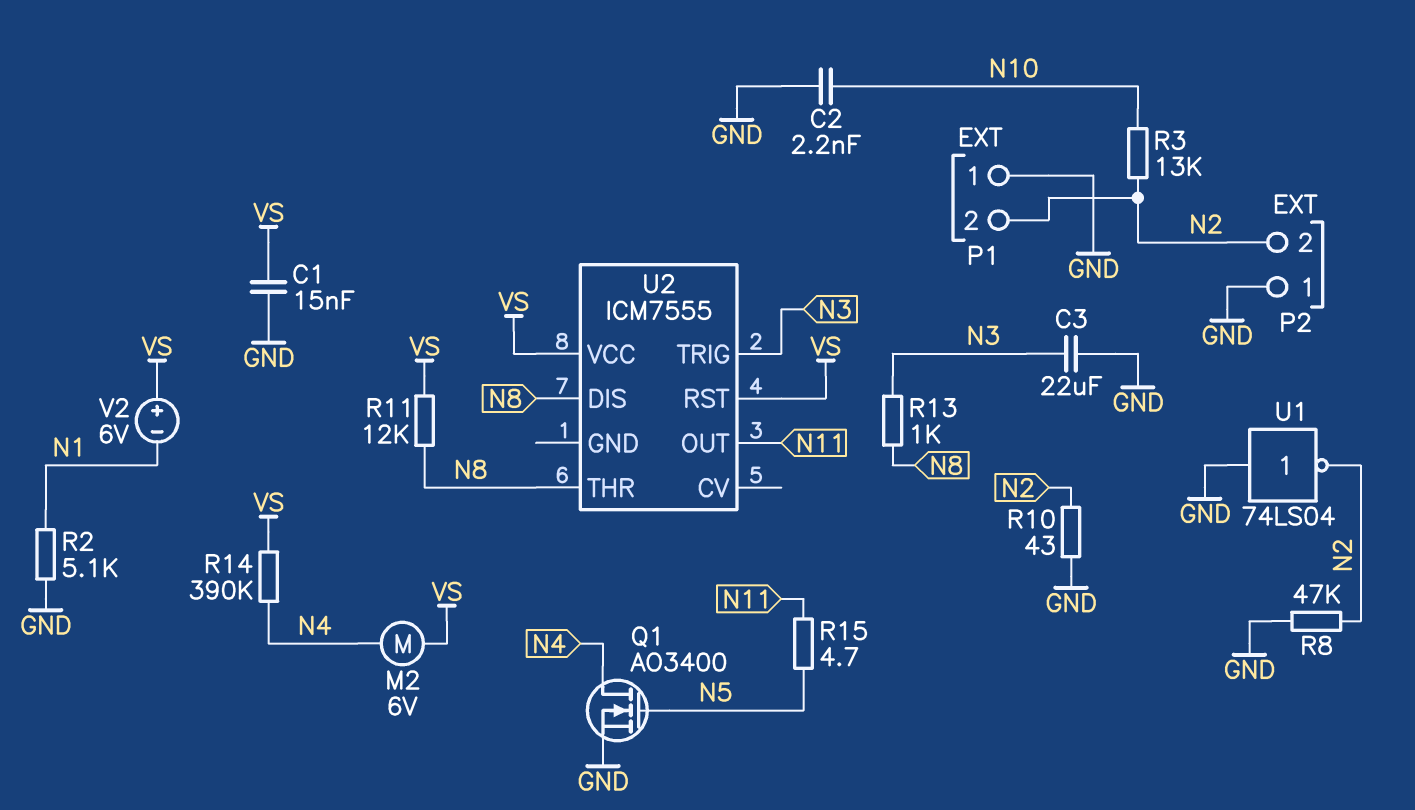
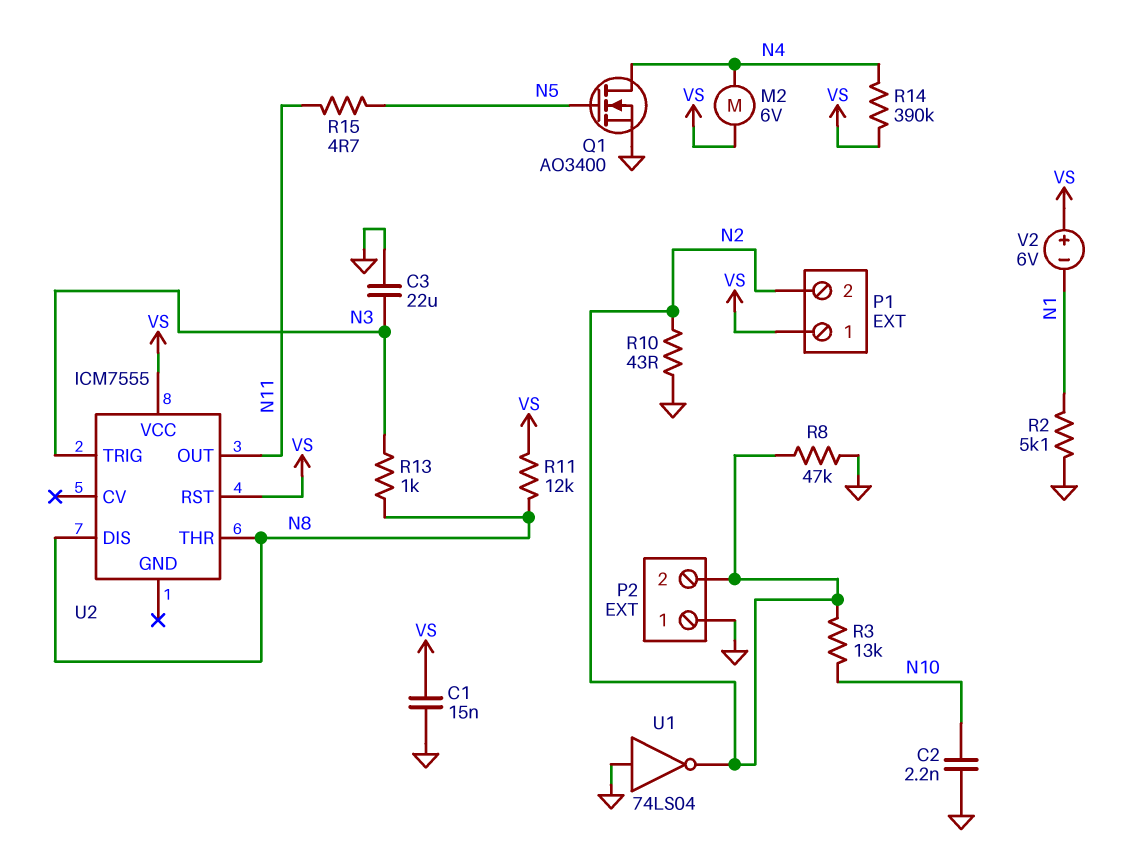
P1 pin 1: GND -> VS

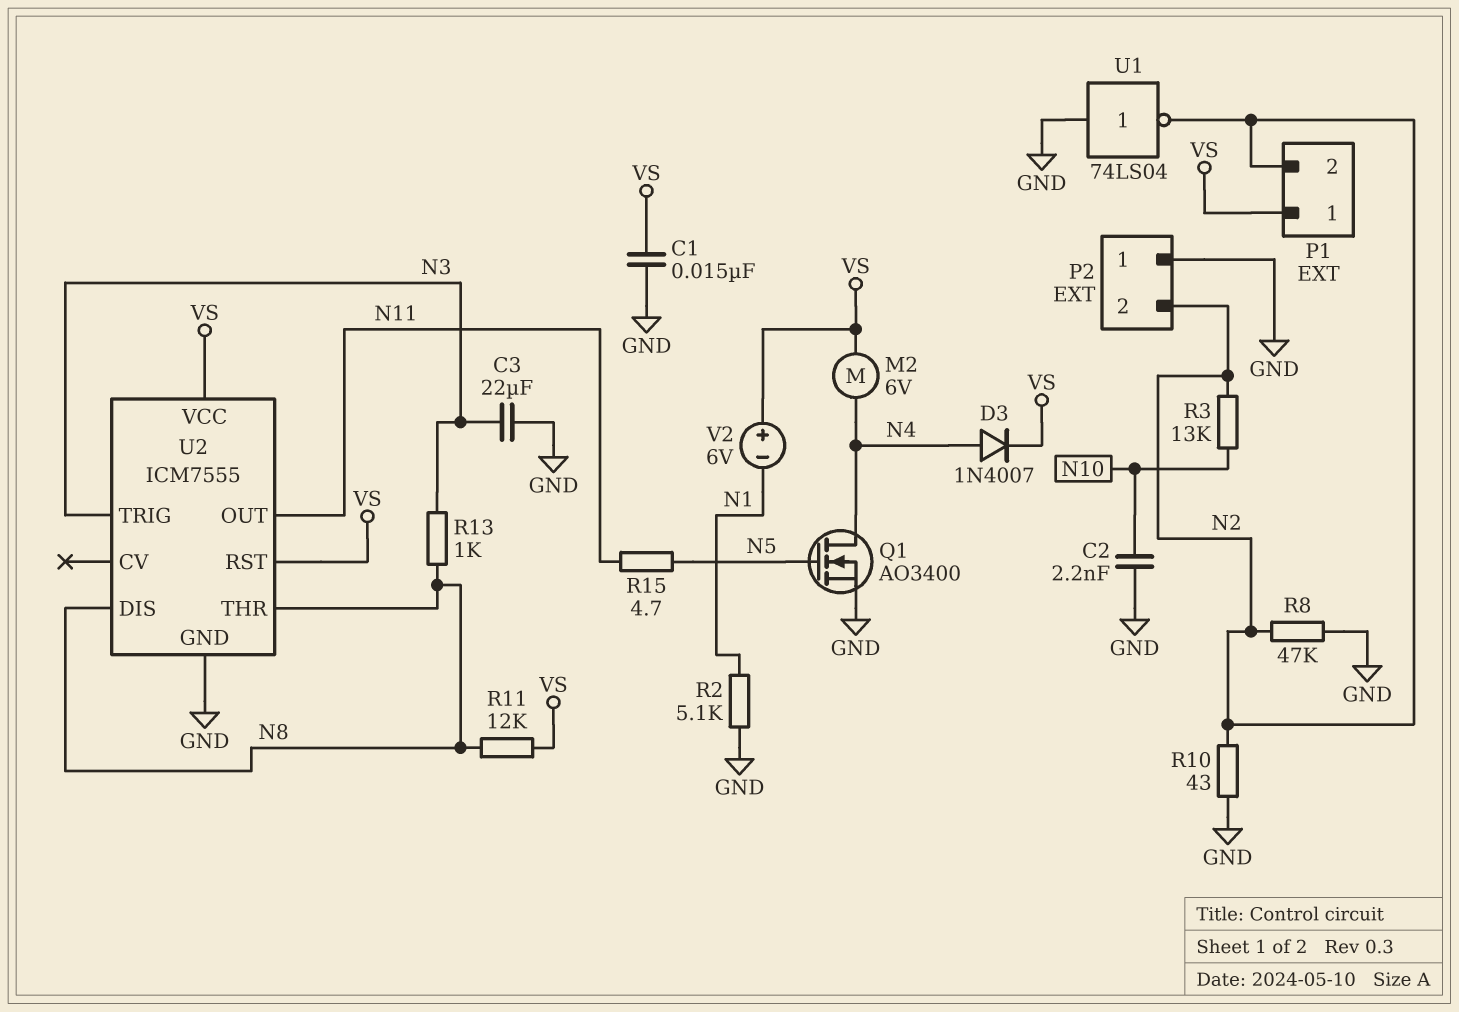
D3: none -> diode 1N4007 (A N4, K VS)
R14: 390k (N4, VS) -> none
U2 pin GND: none -> GND

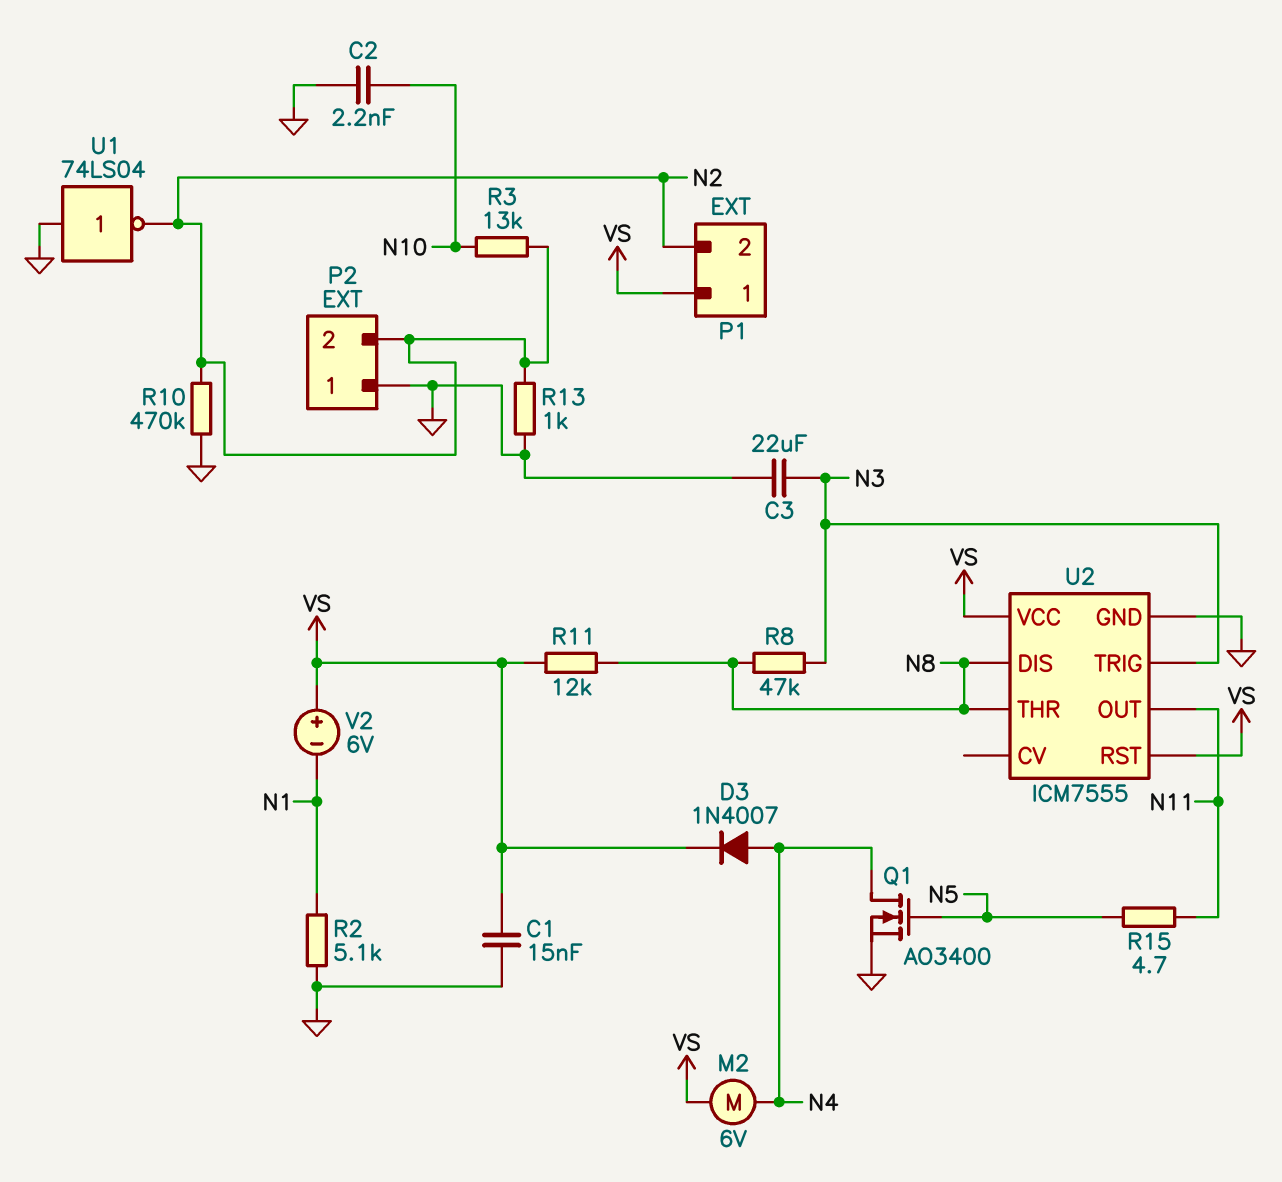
R8: 47k (GND, N2) -> 47k (N3, N8)
R10: 43 (GND, N2) -> 470k (GND, N2)
R13: 1k (N3, N8) -> 1k (GND, N2)

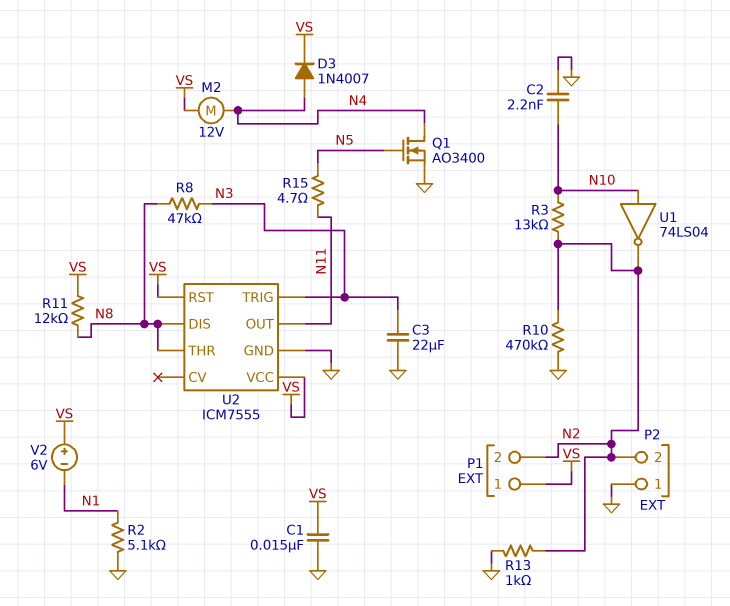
M2: motor 6V (N4, VS) -> motor 12V (N4, VS)
U1: NOT 74LS04 (in GND, out N2) -> NOT 74LS04 (in N10, out N2)

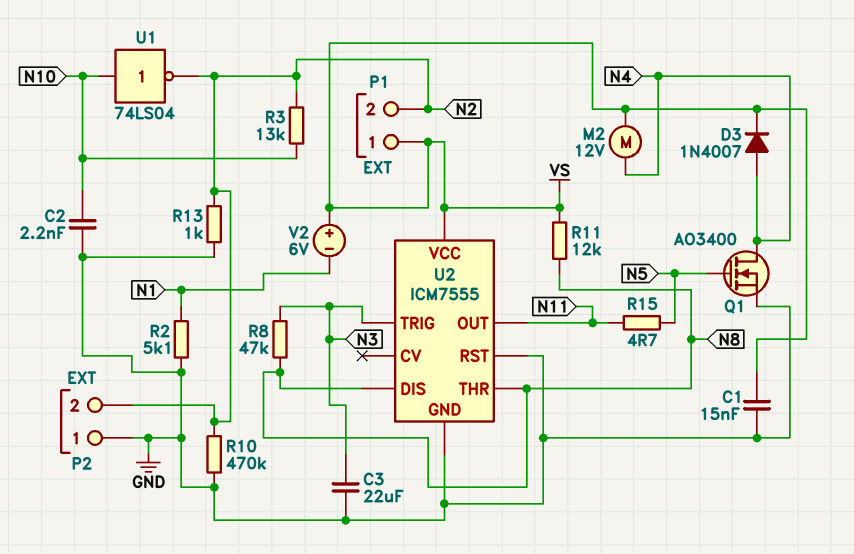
U2 pin RST: VS -> GND

